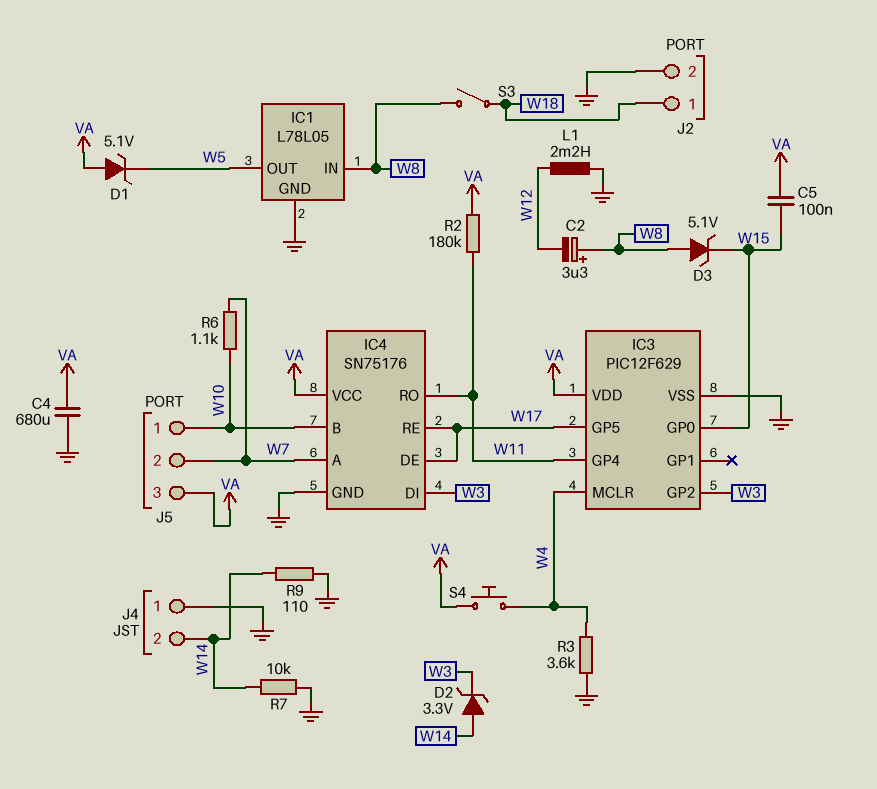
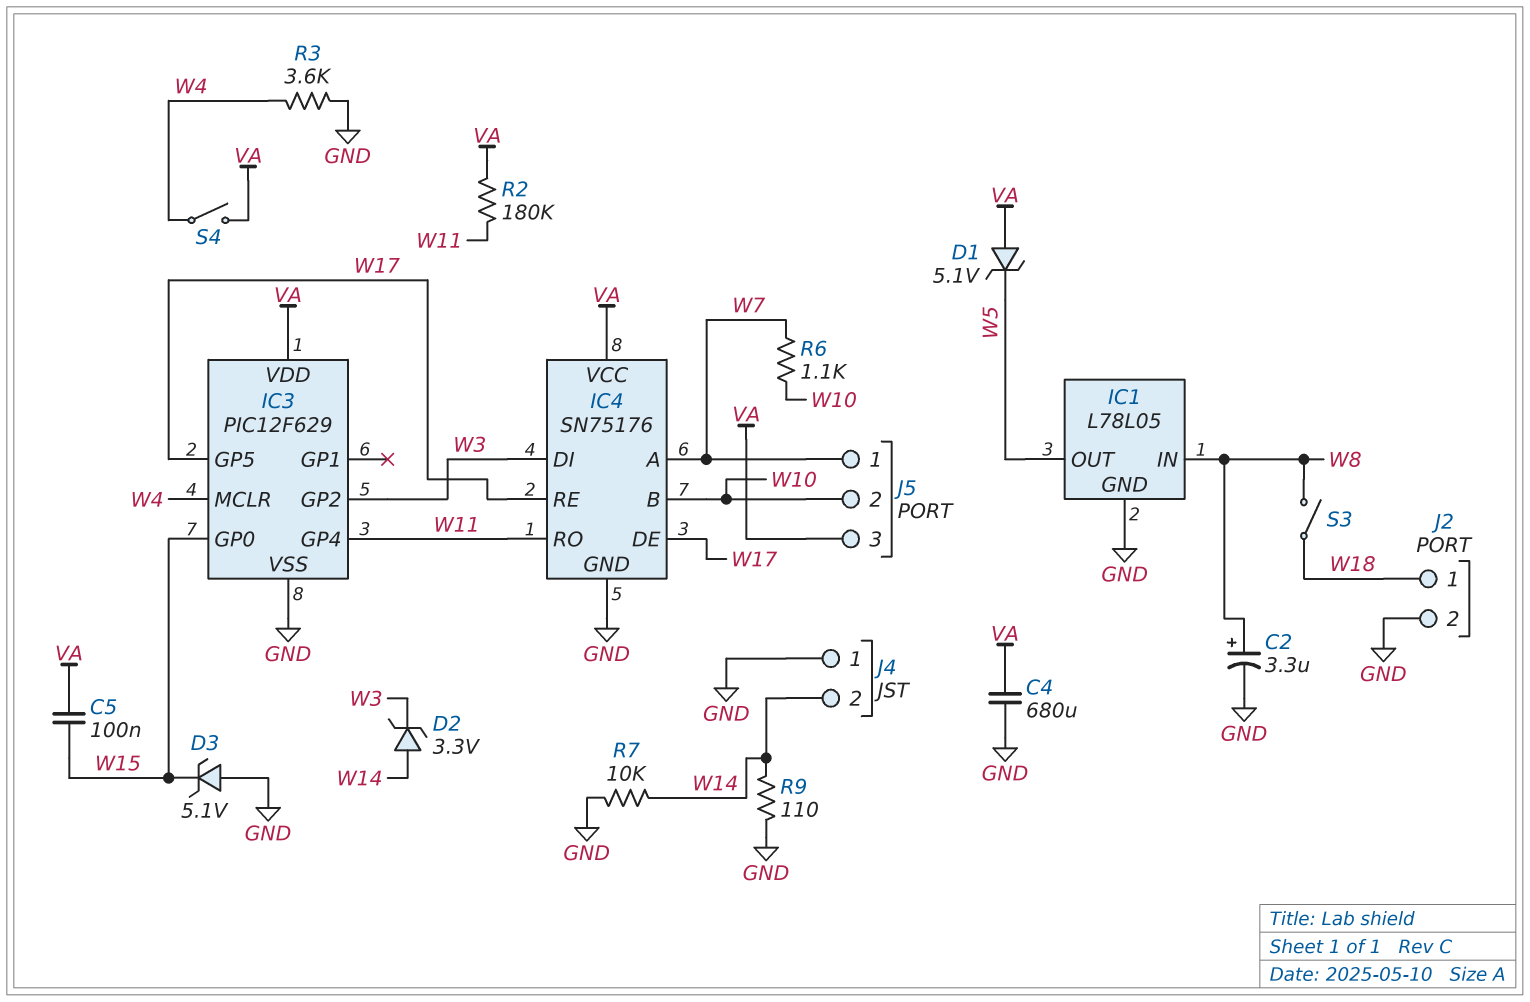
C2: 3.3uF (plus W8, minus W12) -> 3.3uF (plus W8, minus GND)
D3: zener 5.1V (A W8, K W15) -> zener 5.1V (A GND, K W15)
J5 pin 1: W10 -> W7
J5 pin 2: W7 -> W10
L1: 2.2mH (GND, W12) -> none
S4: button (VA, W4) -> switch (VA, W4)

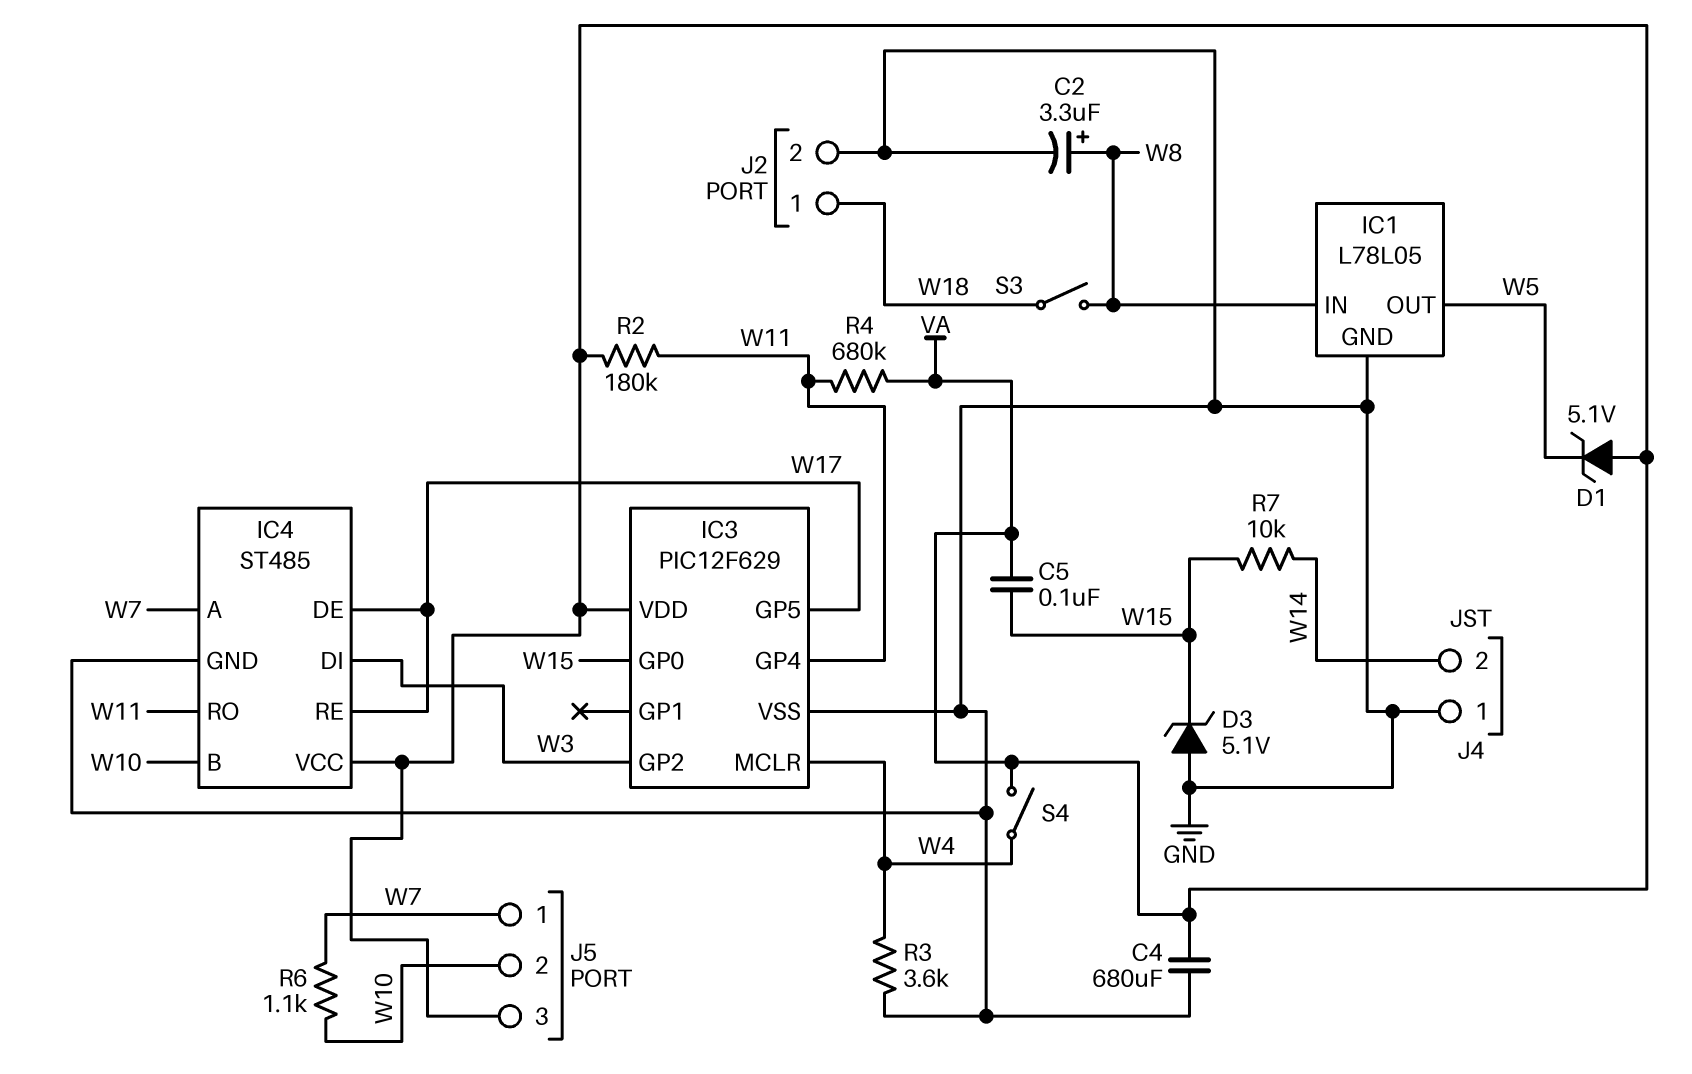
D2: zener 3.3V (A W14, K W3) -> none
IC4: SN75176 -> ST485
R4: none -> 680k (VA, W11)
R7: 10k (GND, W14) -> 10k (W14, W15)
R9: 110 (GND, W14) -> none

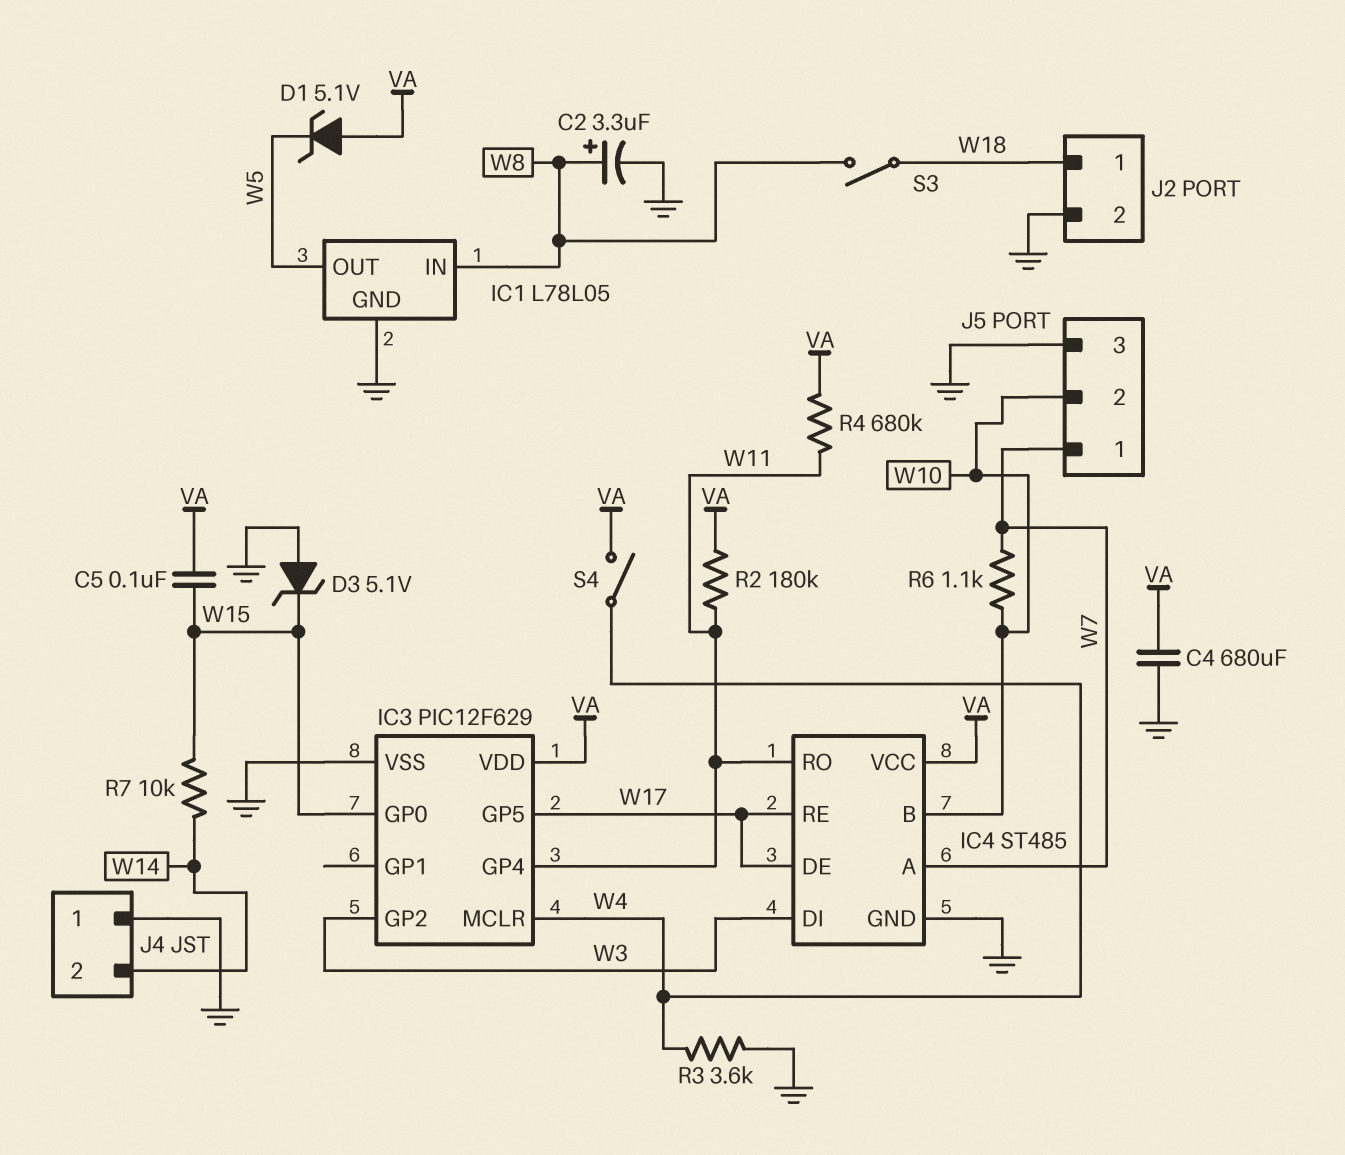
J5 pin 3: VA -> GND

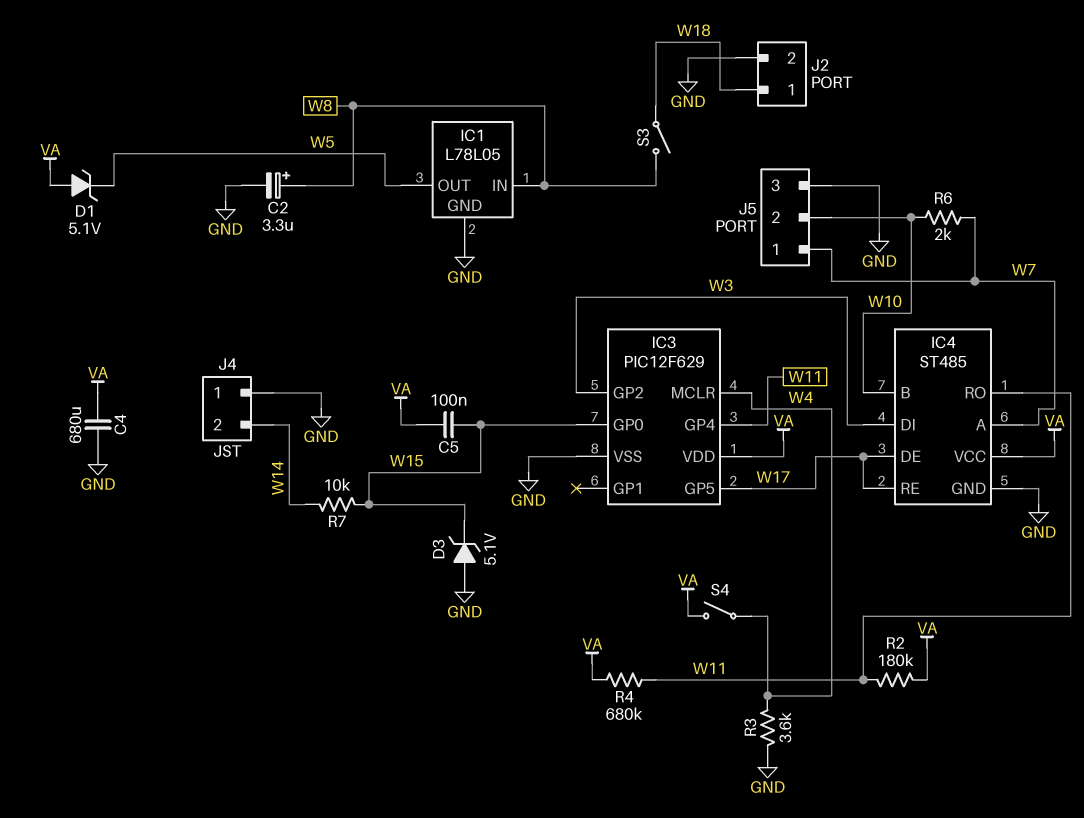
R6: 1.1k (W7, W10) -> 2k (W7, W10)

